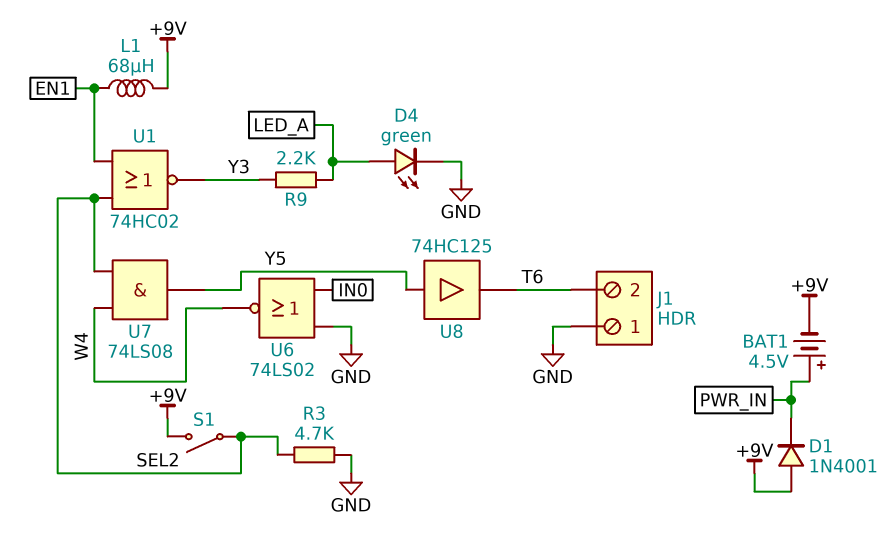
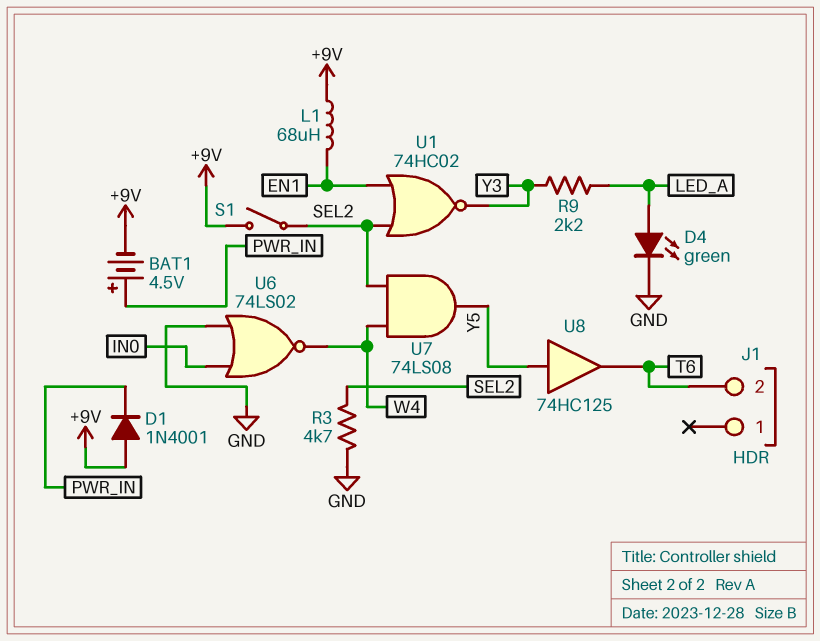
J1 pin 1: GND -> none

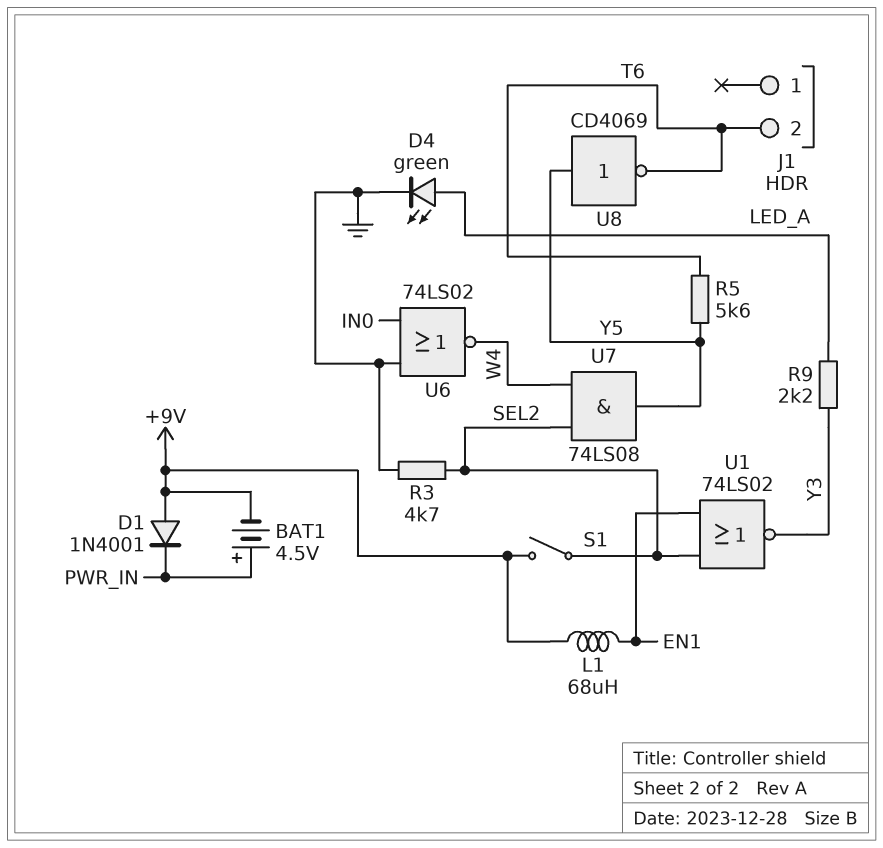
R5: none -> 5.6k (T6, Y5)
U1: NOR 74HC02 (in EN1, in SEL2, out Y3) -> NOR 74LS02 (in EN1, in SEL2, out Y3)
U8: buffer 74HC125 (in Y5, out T6) -> NOT CD4069 (in Y5, out T6)

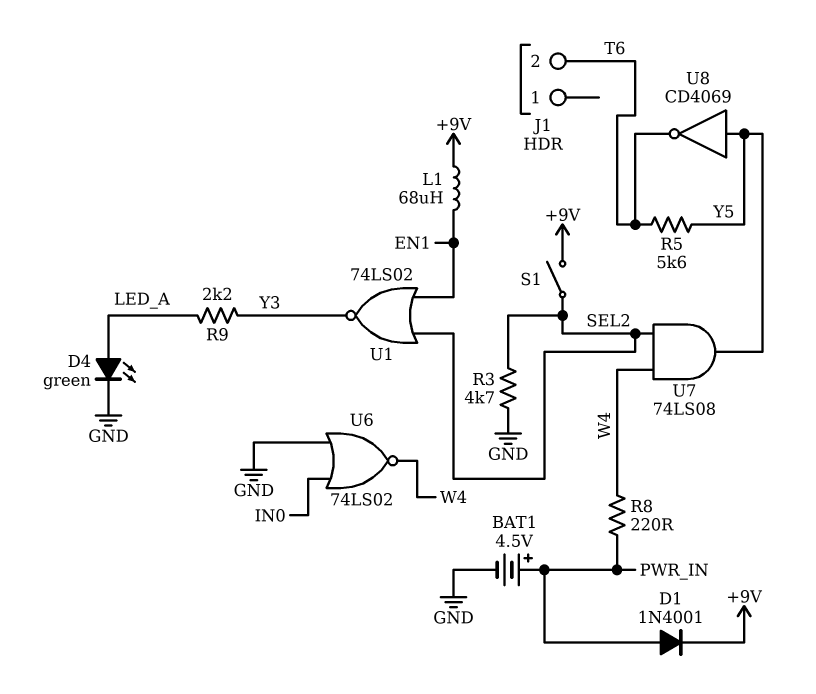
BAT1: 4.5V (plus PWR_IN, minus +9V) -> 4.5V (plus PWR_IN, minus GND)
D1: diode 1N4001 (A +9V, K PWR_IN) -> diode 1N4001 (A PWR_IN, K +9V)
R8: none -> 220 (PWR_IN, W4)

